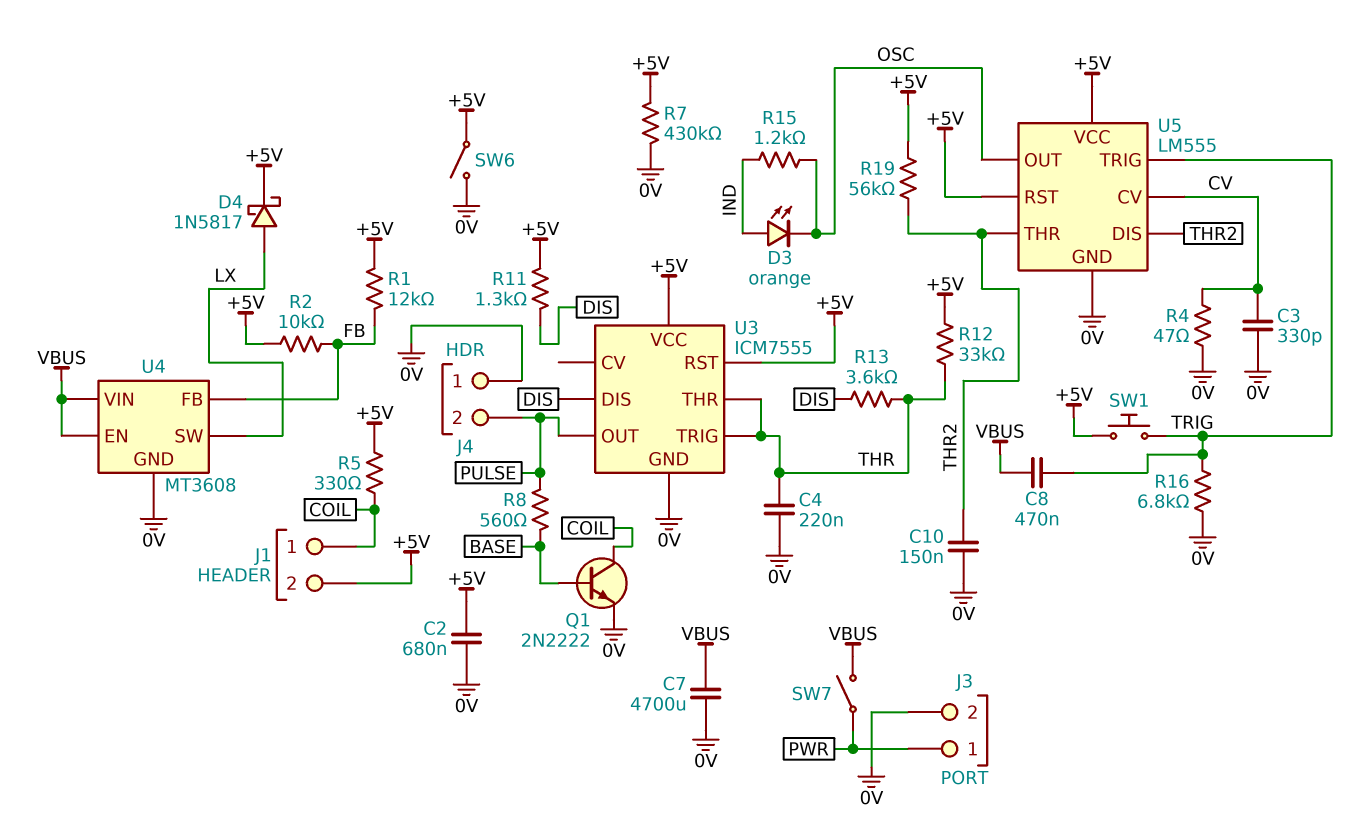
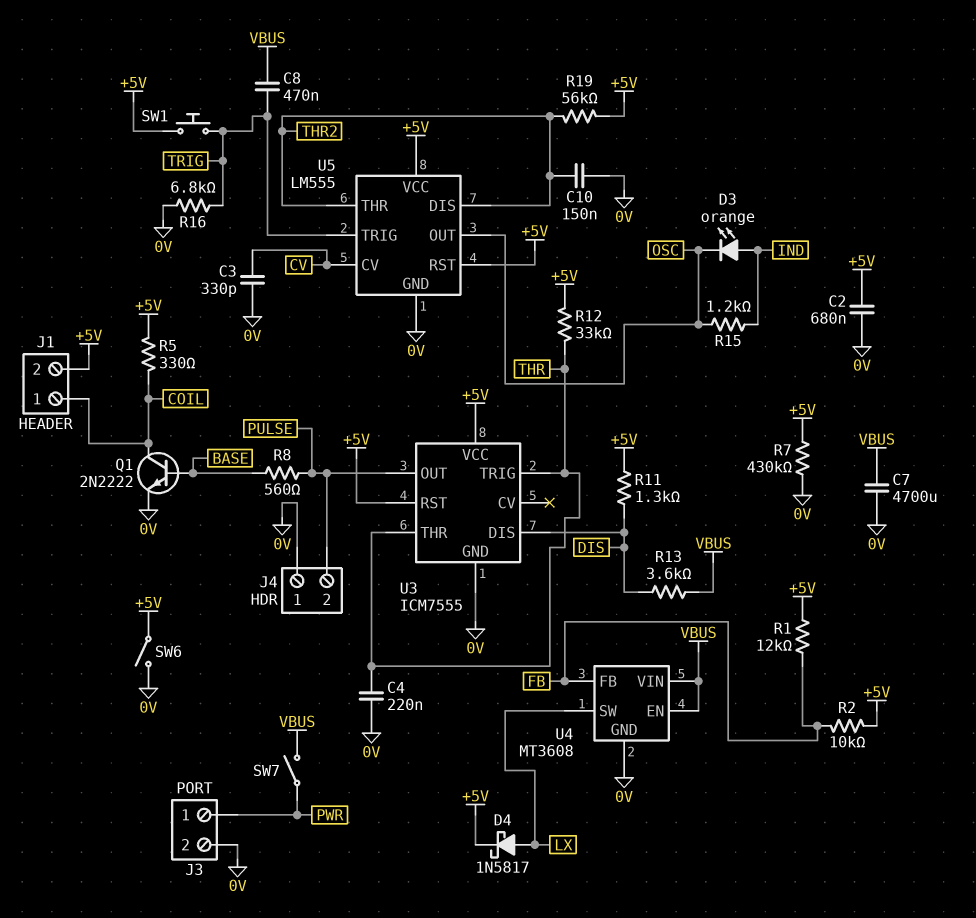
R4: 47 (0V, CV) -> none
R13: 3.6k (DIS, THR) -> 3.6k (DIS, VBUS)

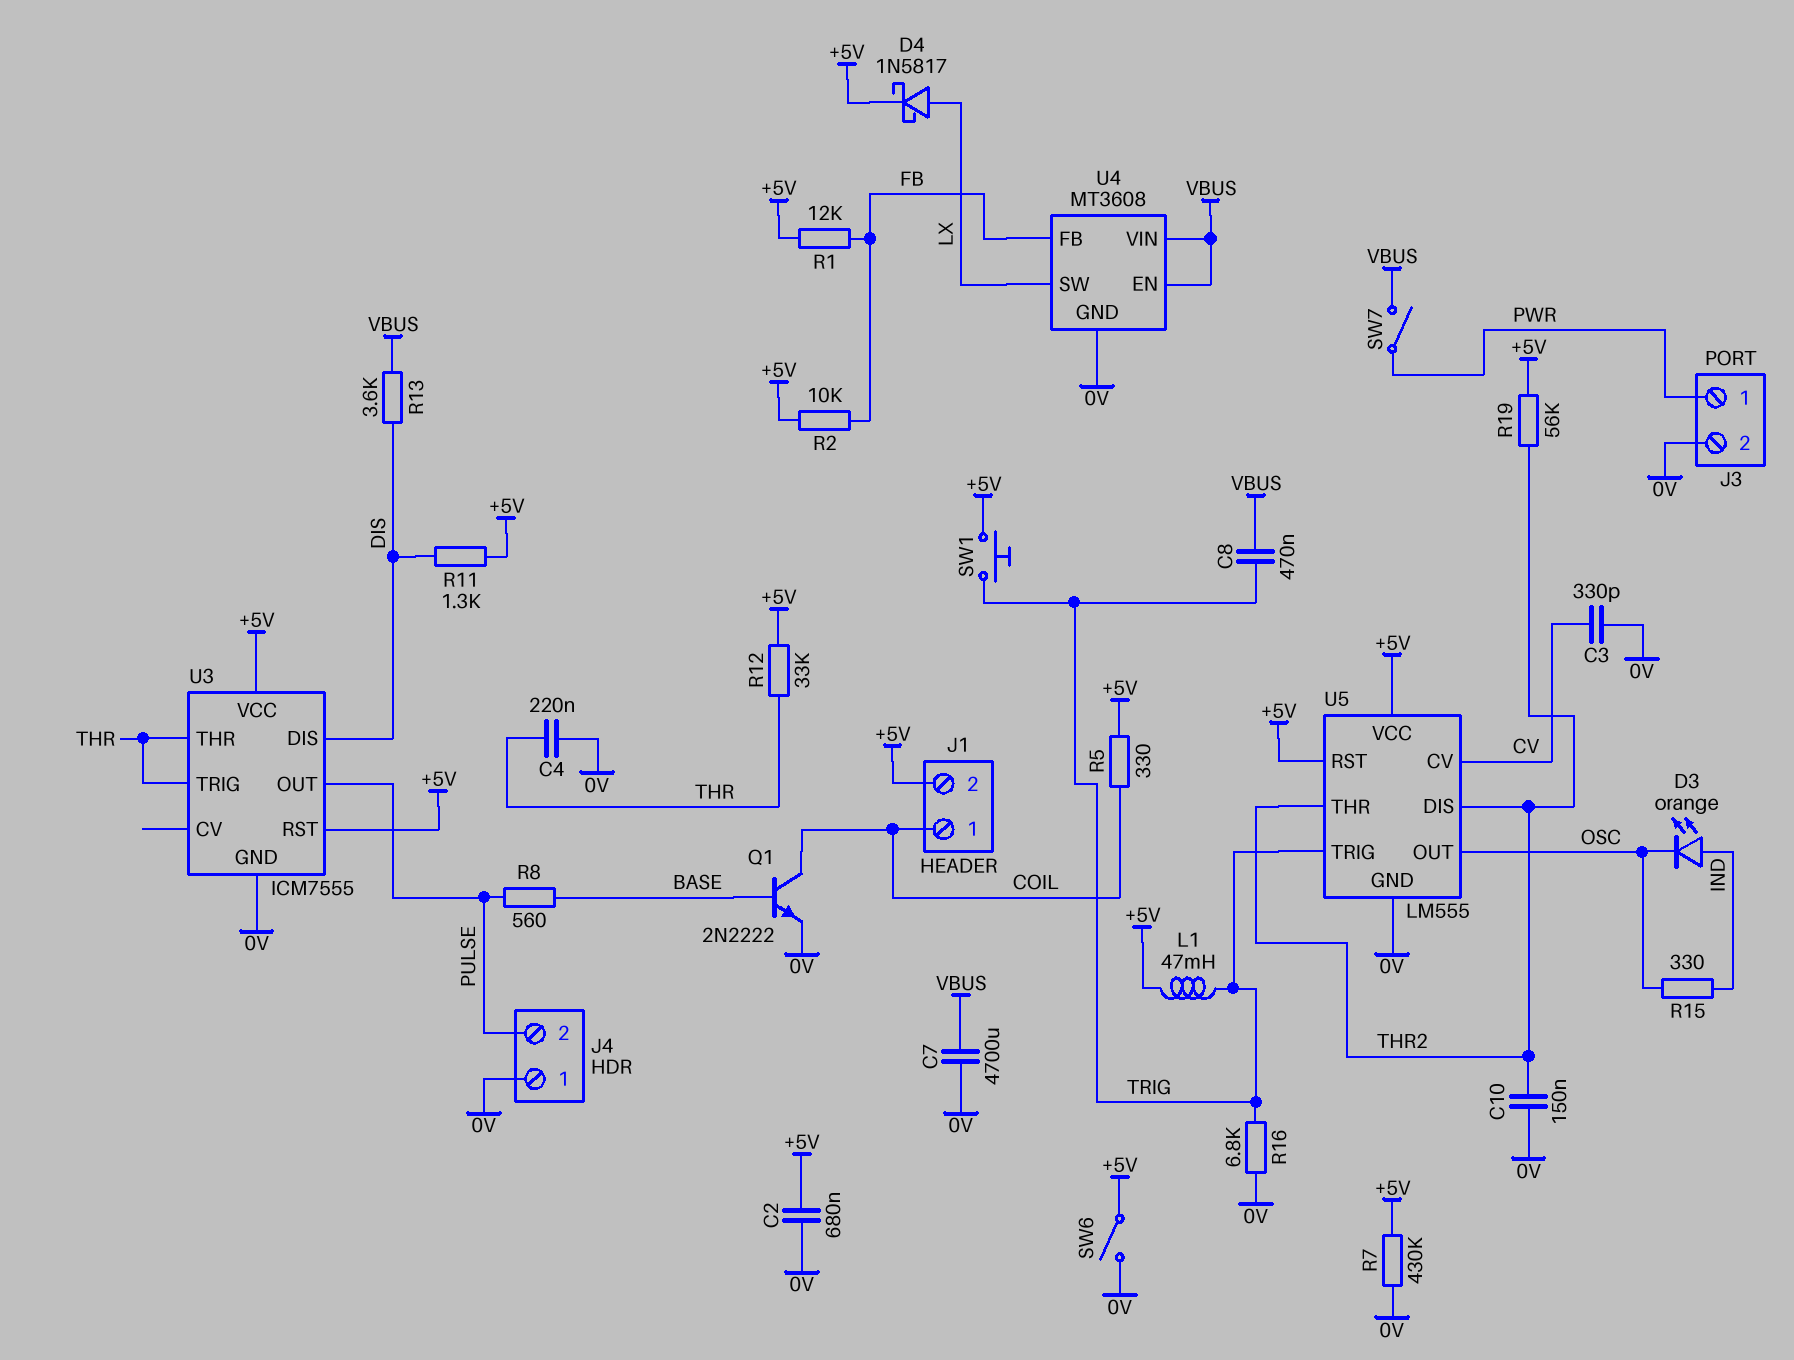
L1: none -> 47mH (+5V, TRIG)
R15: 1.2k (IND, OSC) -> 330 (IND, OSC)

